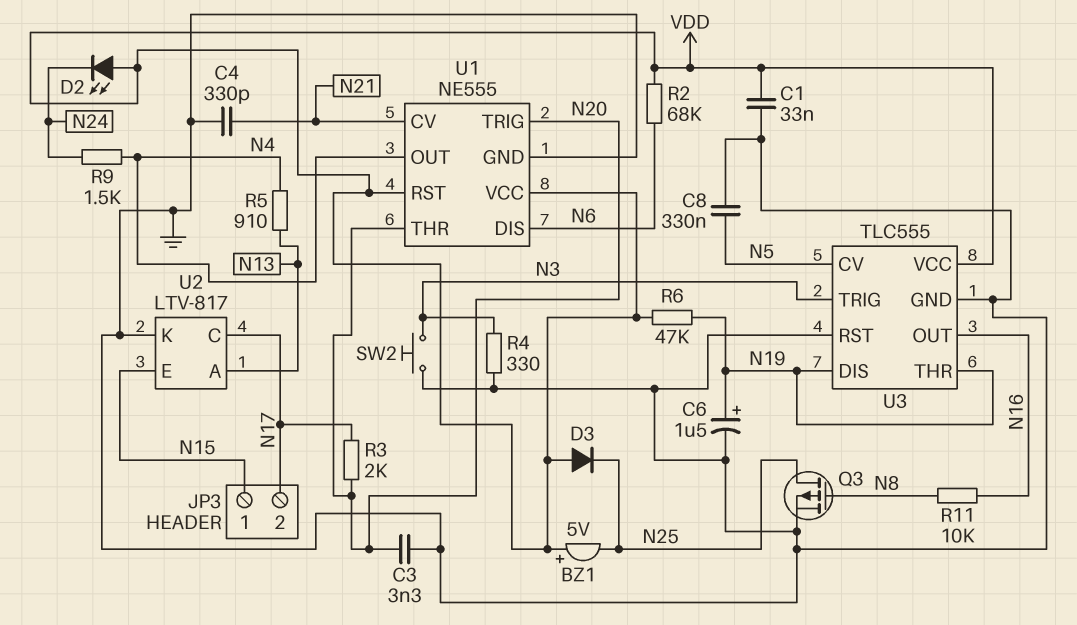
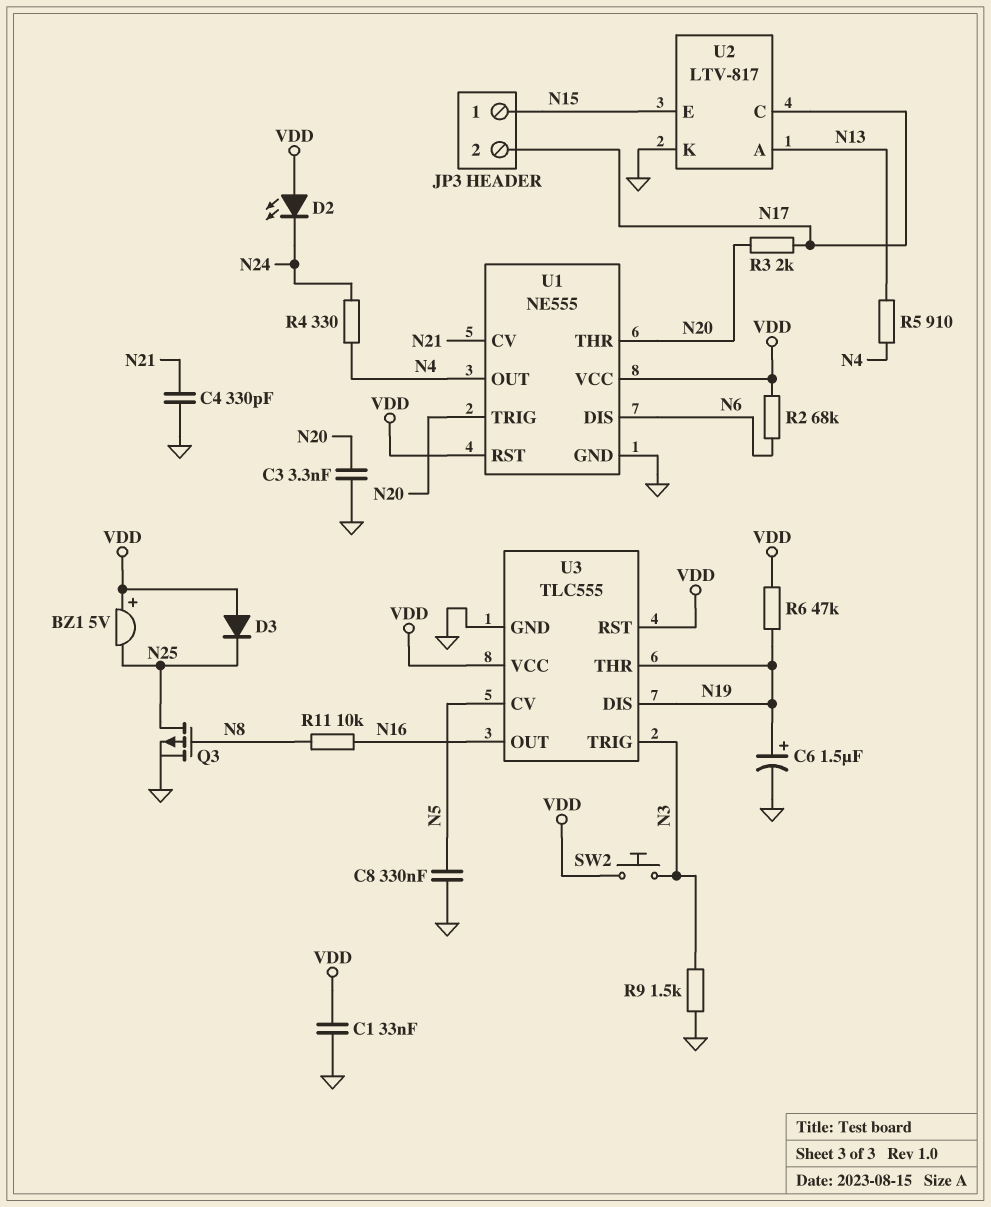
R4: 330 (GND, N3) -> 330 (N4, N24)
R9: 1.5k (N4, N24) -> 1.5k (GND, N3)
SW2: button (GND, N3) -> button (N3, VDD)
U3 pin RST: GND -> VDD

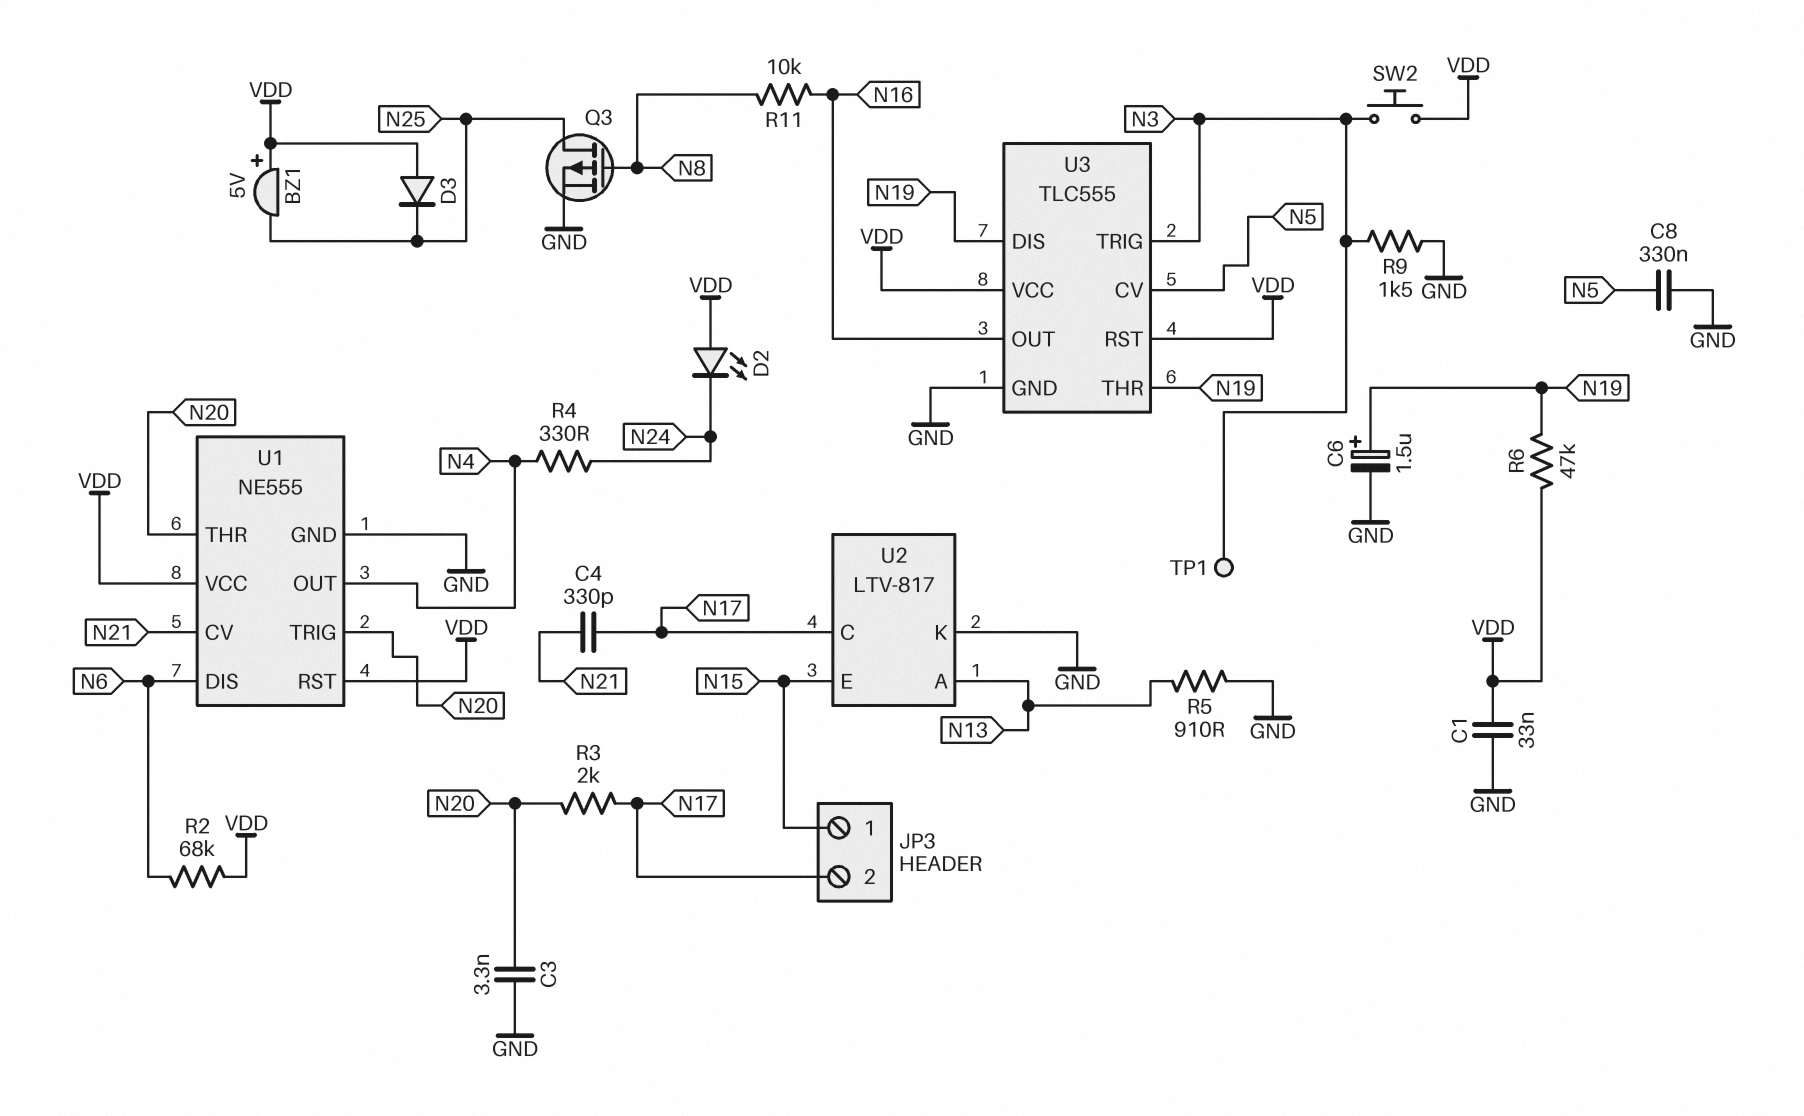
C4: 330pF (GND, N21) -> 330pF (N17, N21)
R5: 910 (N4, N13) -> 910 (GND, N13)
TP1: none -> test point (N3)

